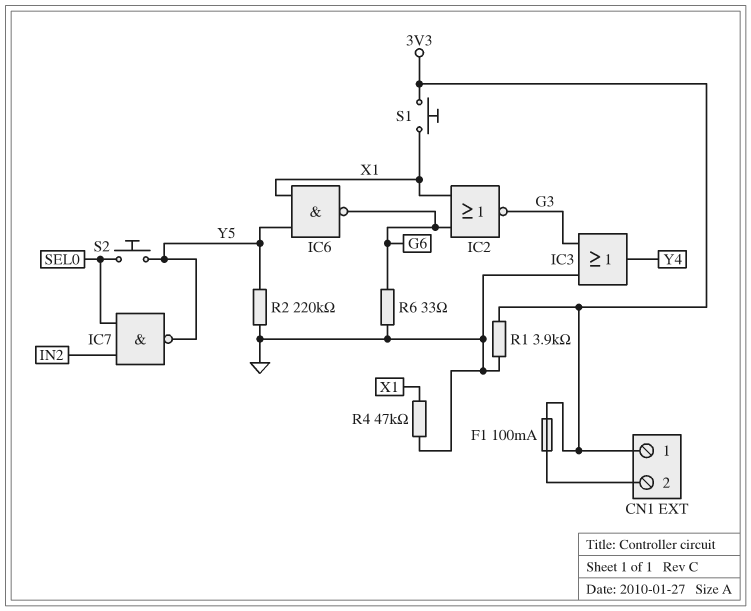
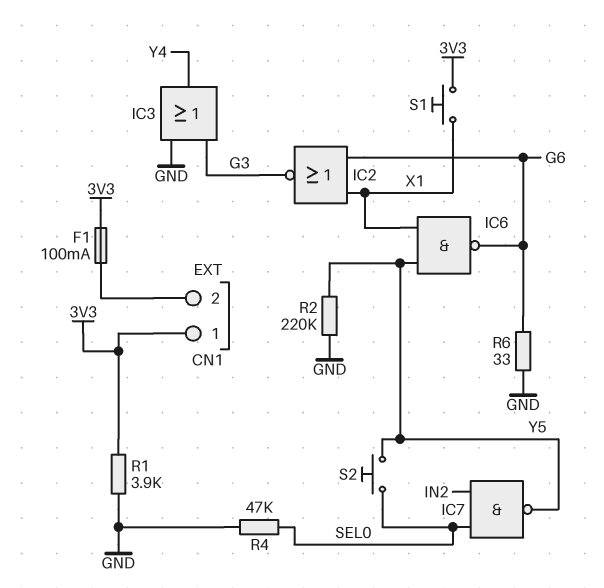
R4: 47k (GND, X1) -> 47k (GND, SEL0)

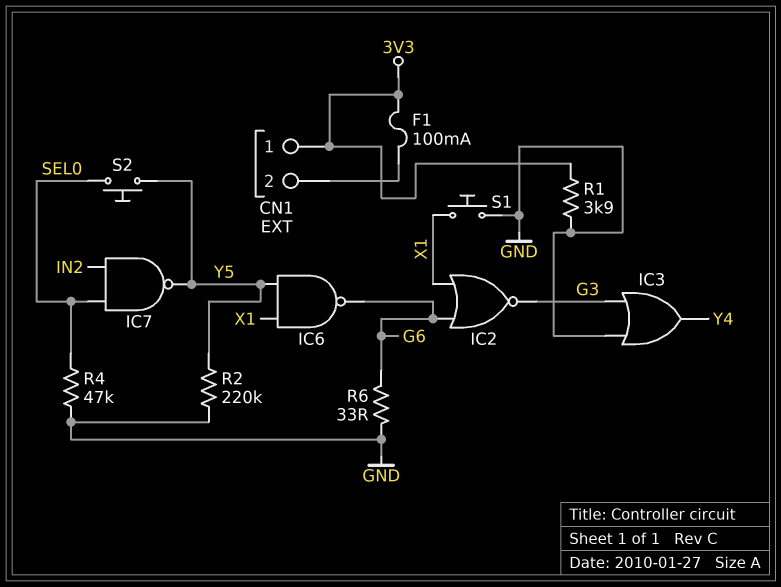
S1: button (3V3, X1) -> button (GND, X1)

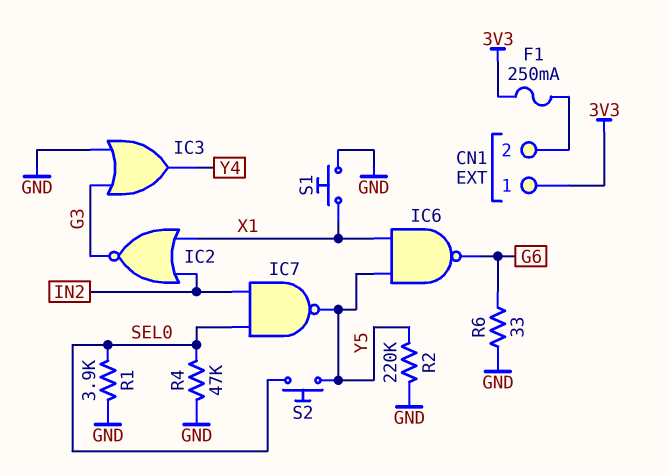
F1: 100mA (3V3, CN1/2) -> 250mA (3V3, CN1/2)
IC2: NOR (in G6, in X1, out G3) -> NOR (in IN2, in X1, out G3)
R1: 3.9k (3V3, GND) -> 3.9k (GND, SEL0)

